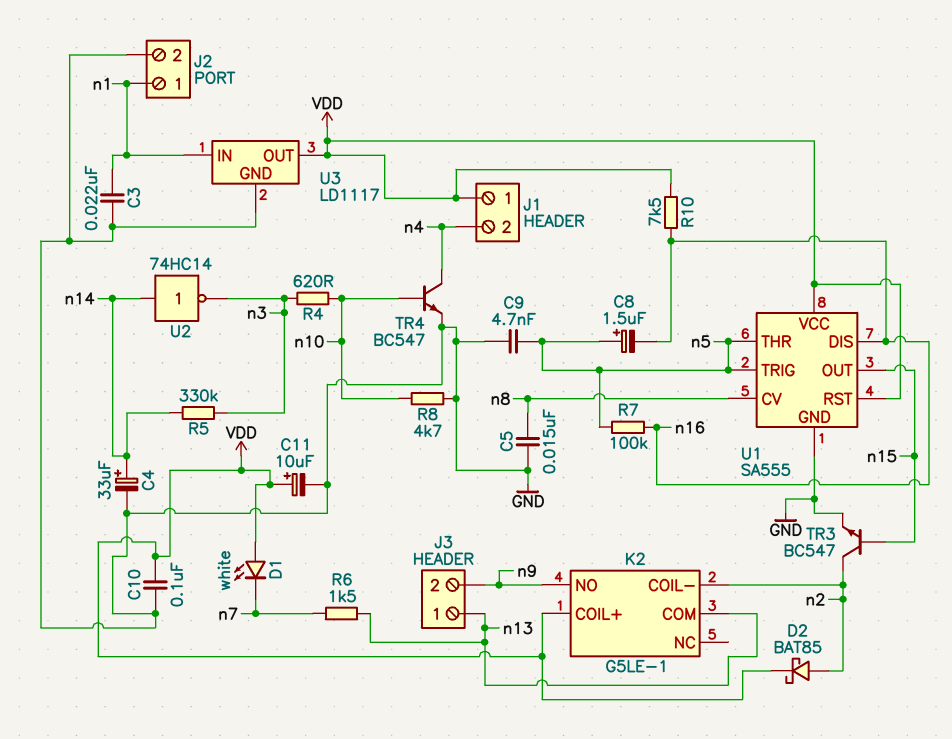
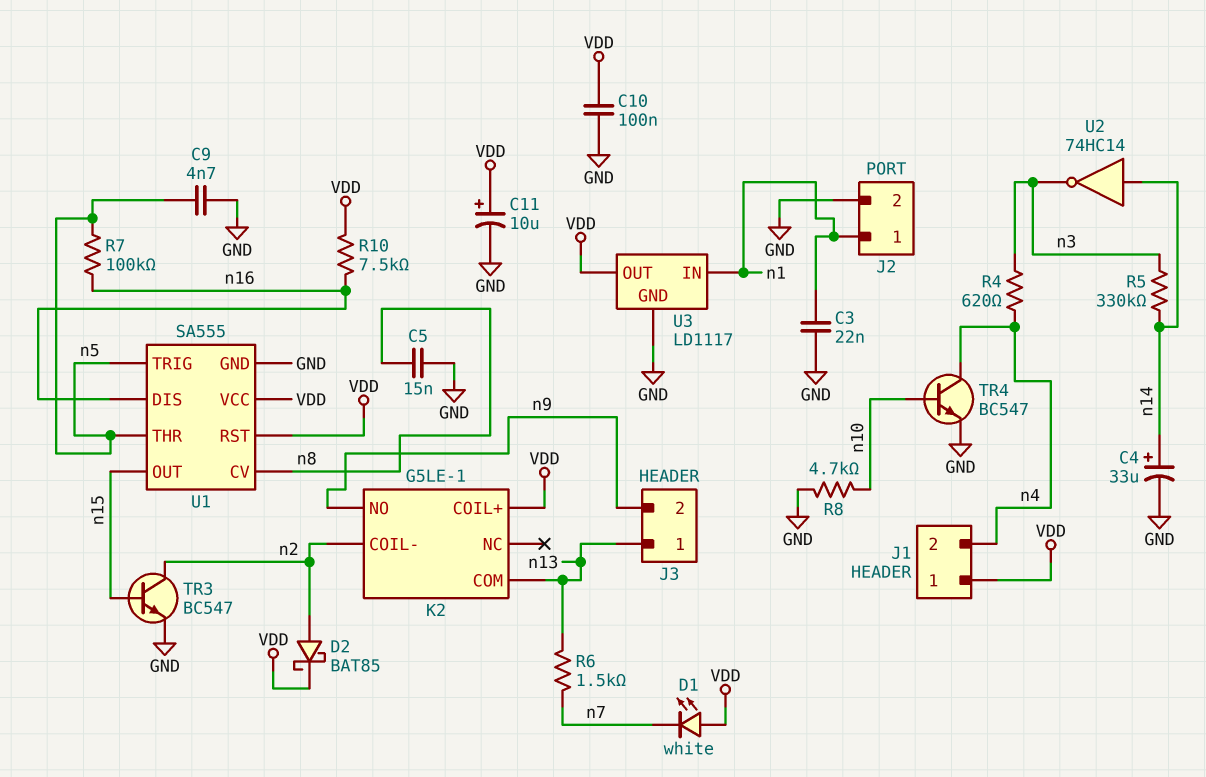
C8: 1.5uF (plus n5, minus n16) -> none
R4: 620 (n3, n10) -> 620 (n3, n4)

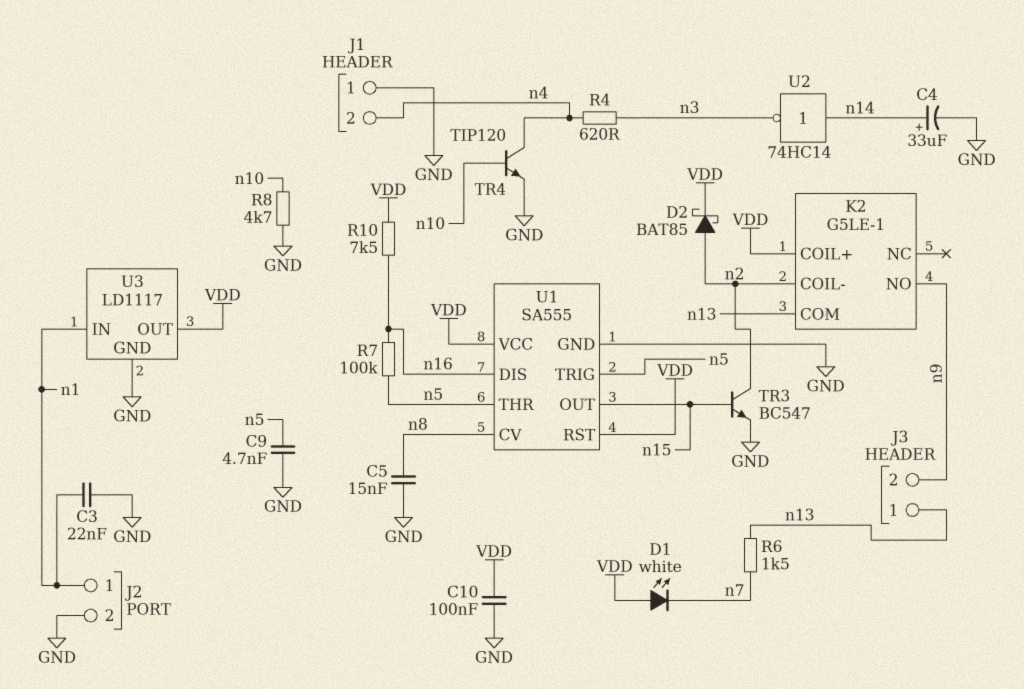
C11: 10uF (plus VDD, minus GND) -> none
J1 pin 1: VDD -> GND
R5: 330k (n3, n14) -> none
TR4: NPN BC547 (B n10, C n4, E GND) -> NPN TIP120 (B n10, C n4, E GND)

